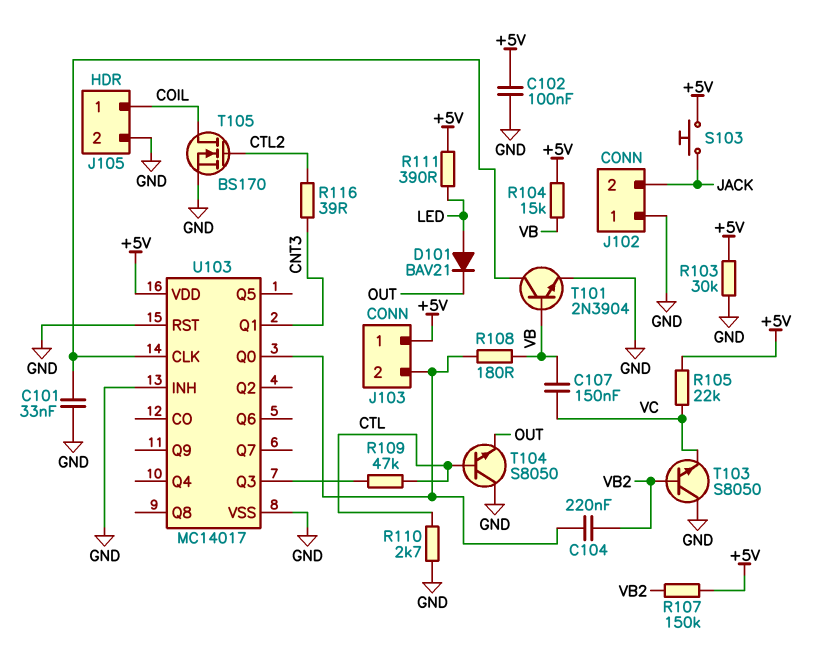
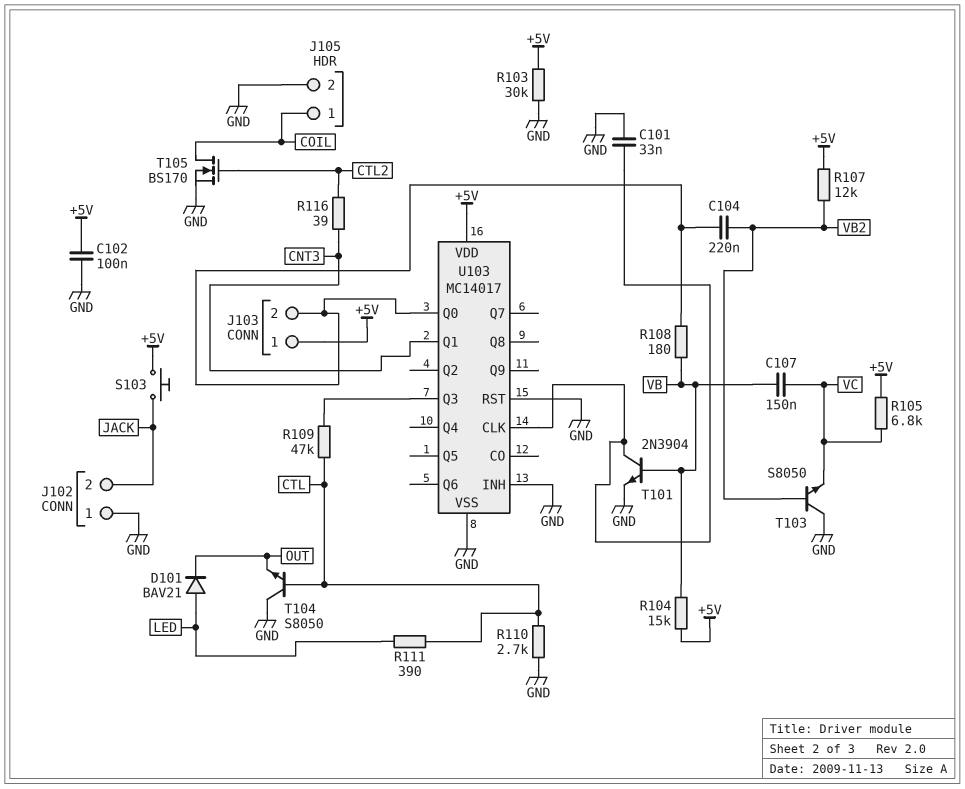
R105: 22k (+5V, VC) -> 6.8k (+5V, VC)
R107: 150k (+5V, VB2) -> 12k (+5V, VB2)
R111: 390 (+5V, LED) -> 390 (CTL, LED)

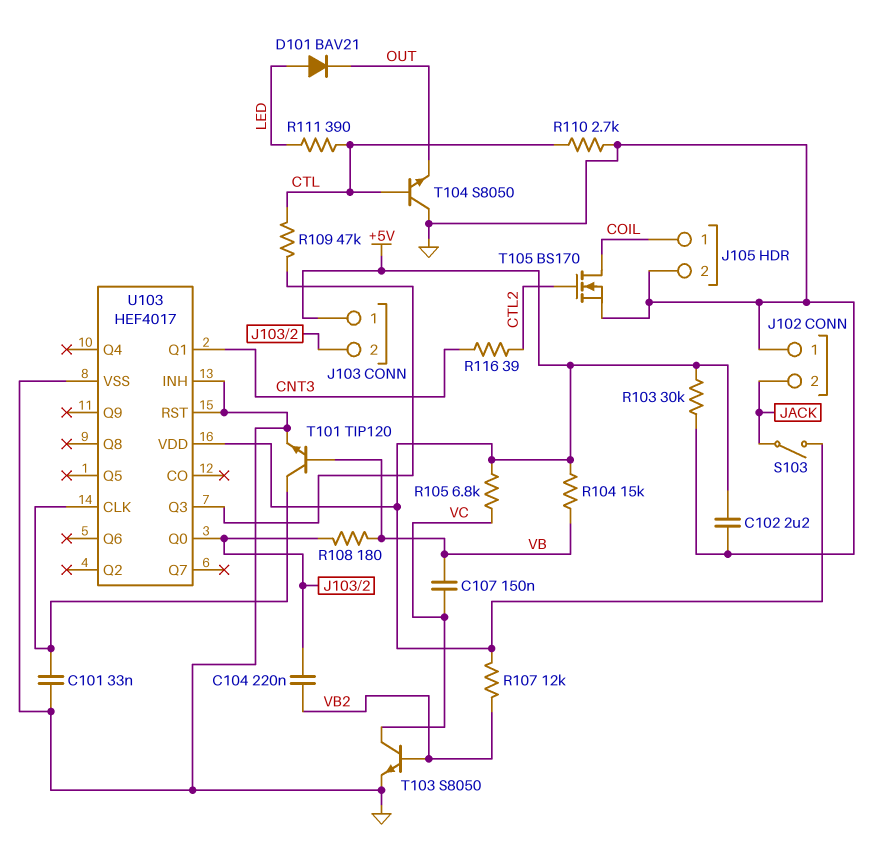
C102: 100nF (+5V, GND) -> 2.2uF (+5V, GND)
S103: button (+5V, JACK) -> switch (+5V, JACK)
T101: NPN 2N3904 (B VB, C U103/CLK, E GND) -> NPN TIP120 (B VB, C U103/CLK, E GND)
T103: NPN S8050 (B VB2, C GND, E VC) -> NPN S8050 (B VB2, C VC, E GND)
U103: MC14017 -> HEF4017

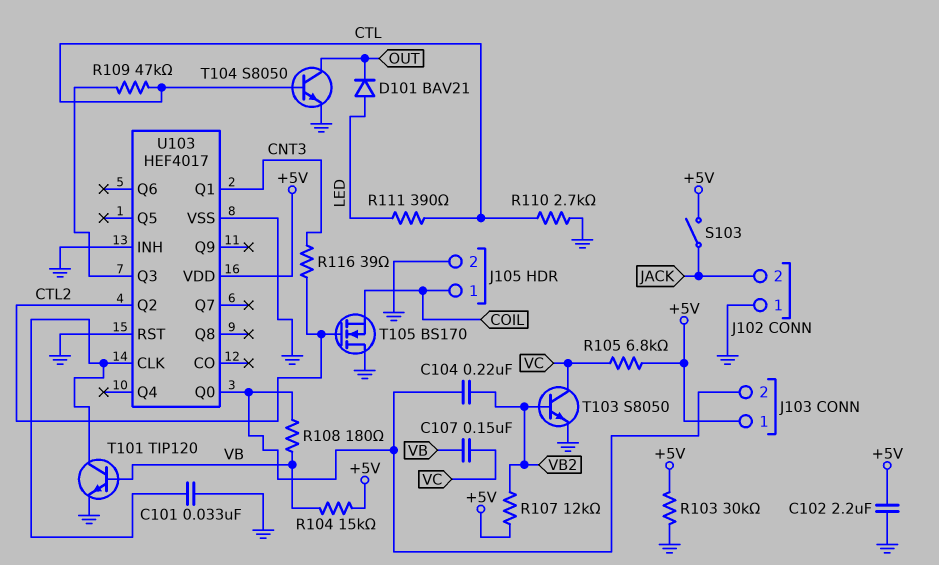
T104: NPN S8050 (B CTL, C GND, E OUT) -> NPN S8050 (B CTL, C OUT, E GND)
T105: NMOS BS170 (G CTL2, D COIL, S GND) -> NMOS BS170 (G CTL2, D GND, S COIL)
U103 pin Q2: none -> CTL2

